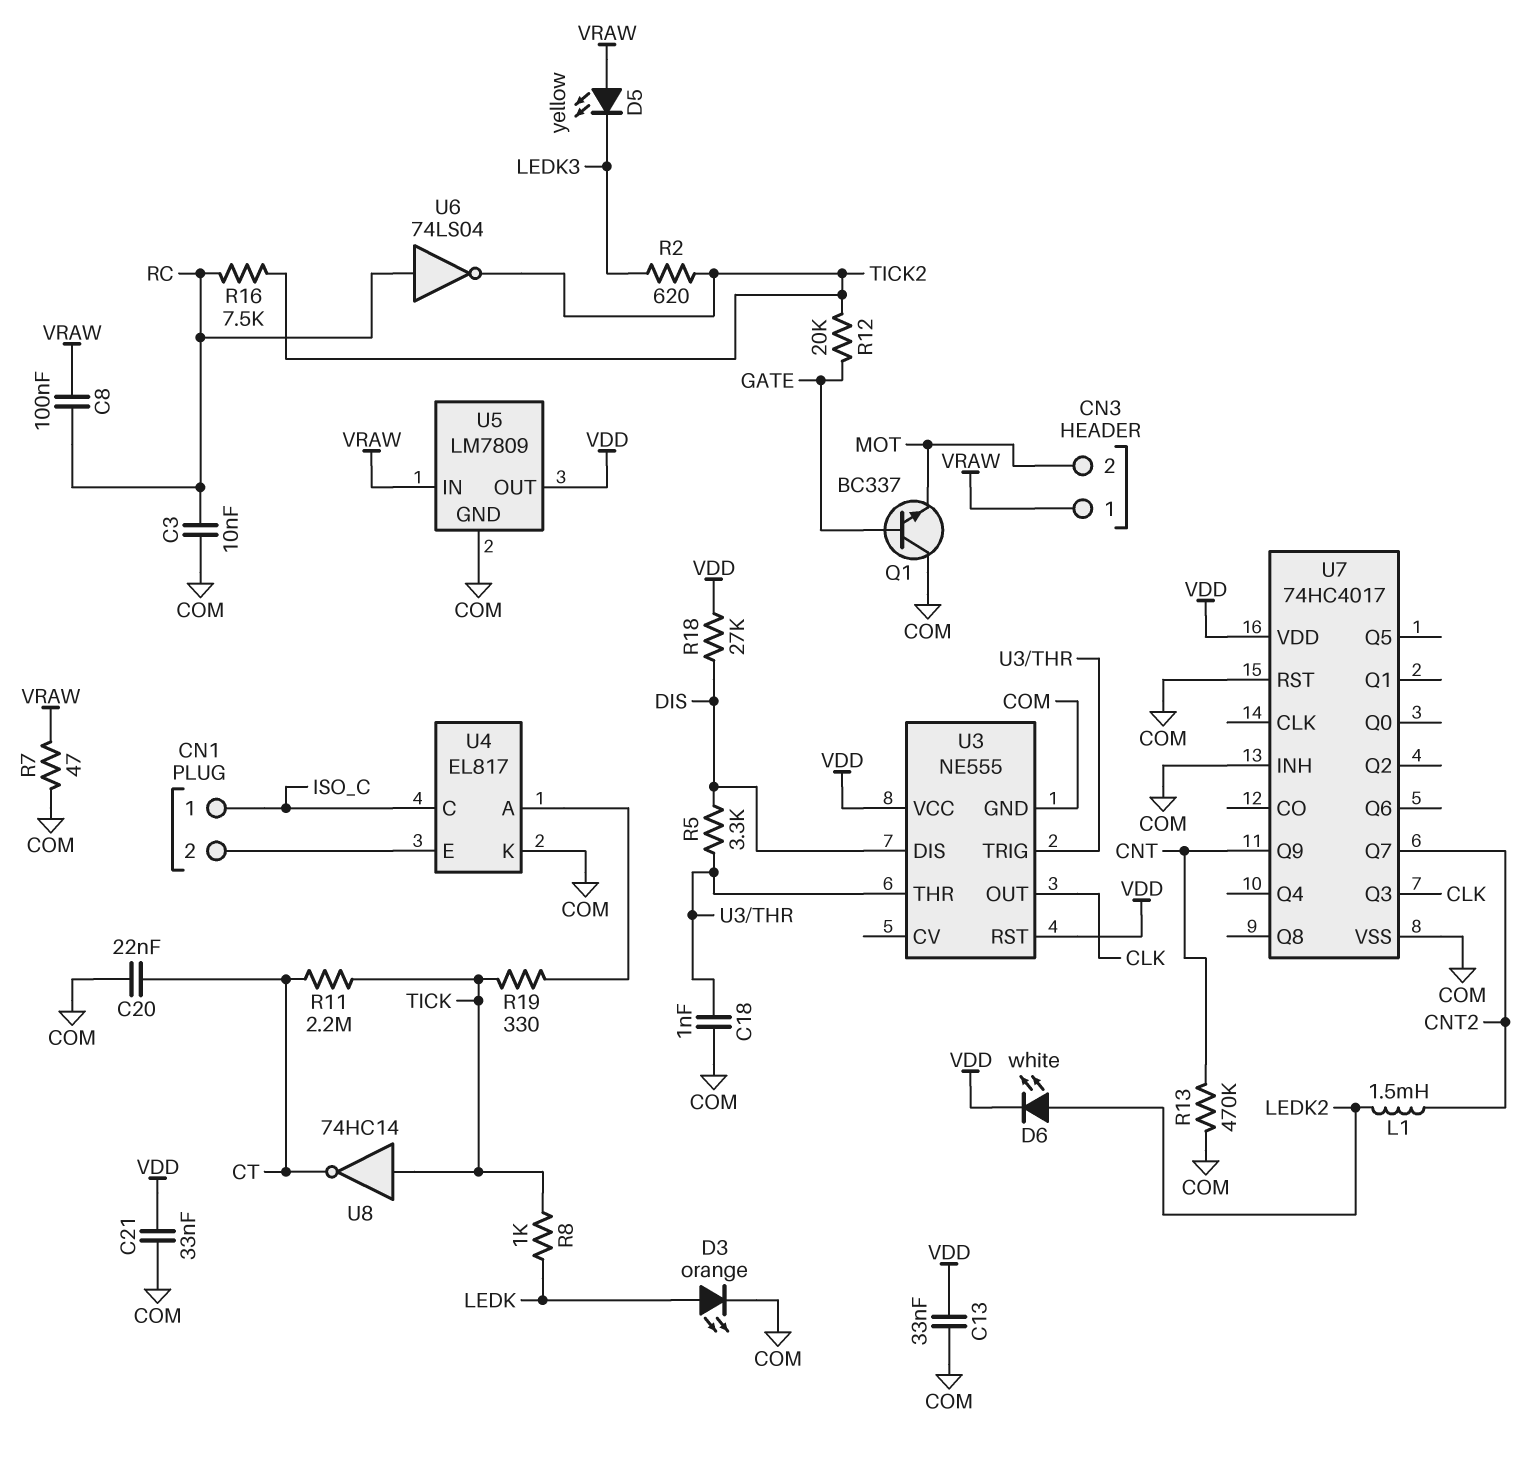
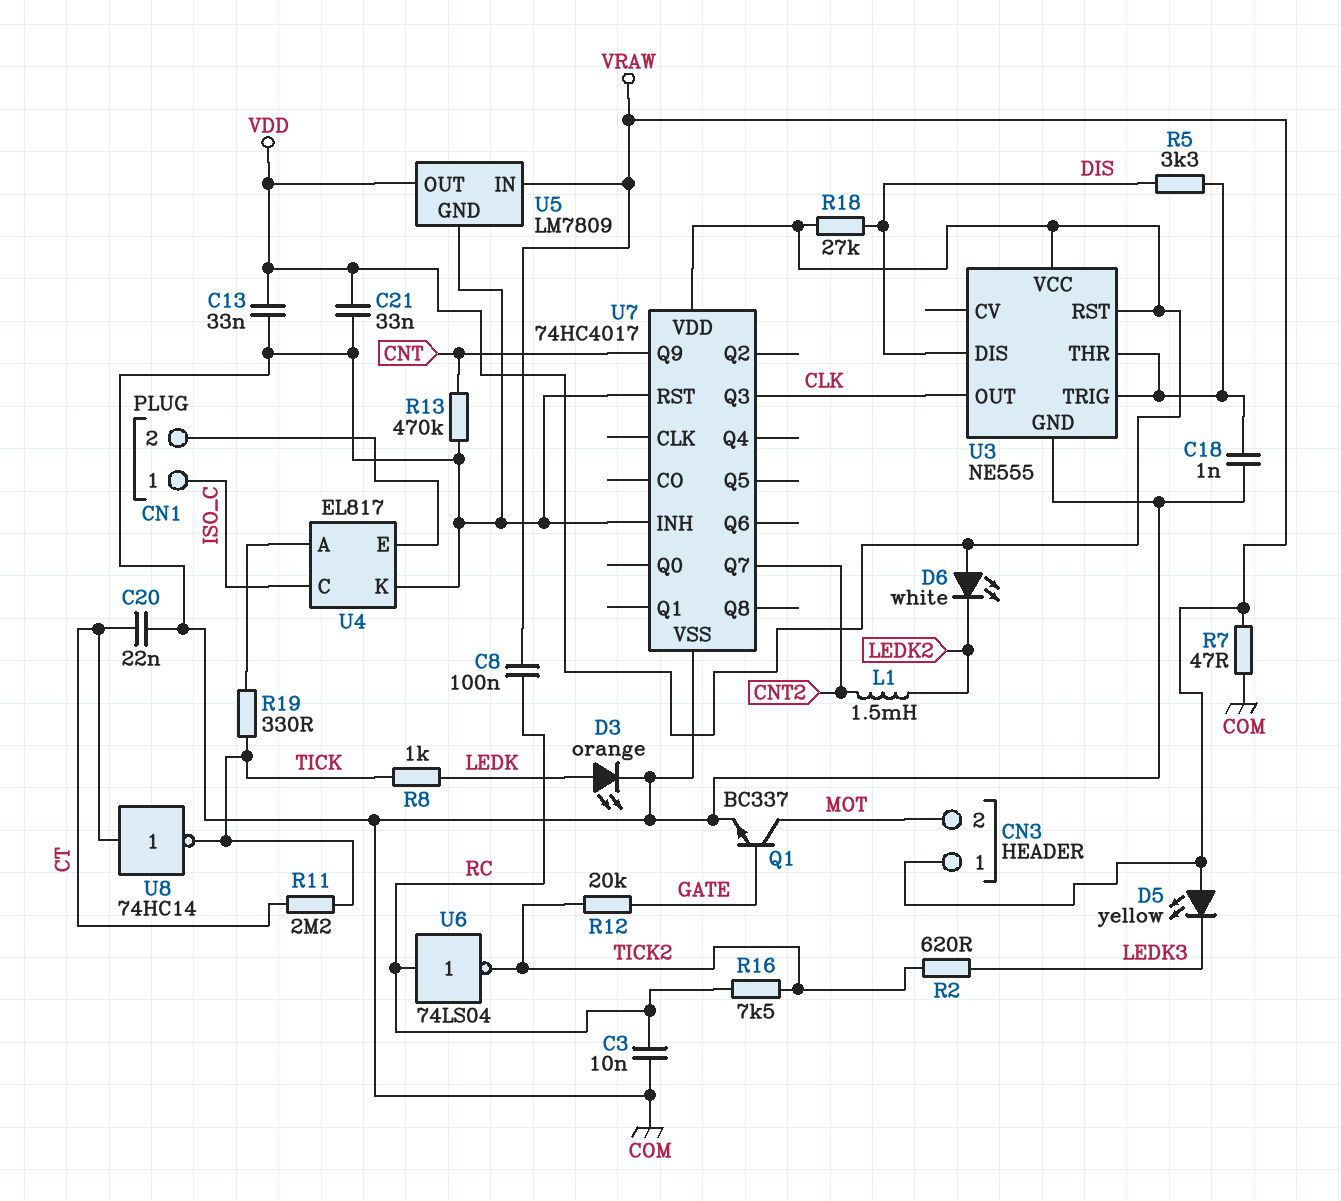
D6: LED white (A LEDK2, K VDD) -> LED white (A VDD, K LEDK2)
Q1: NPN BC337 (B GATE, C COM, E MOT) -> NPN BC337 (B GATE, C MOT, E COM)
U8: NOT 74HC14 (in TICK, out CT) -> NOT 74HC14 (in CT, out TICK)

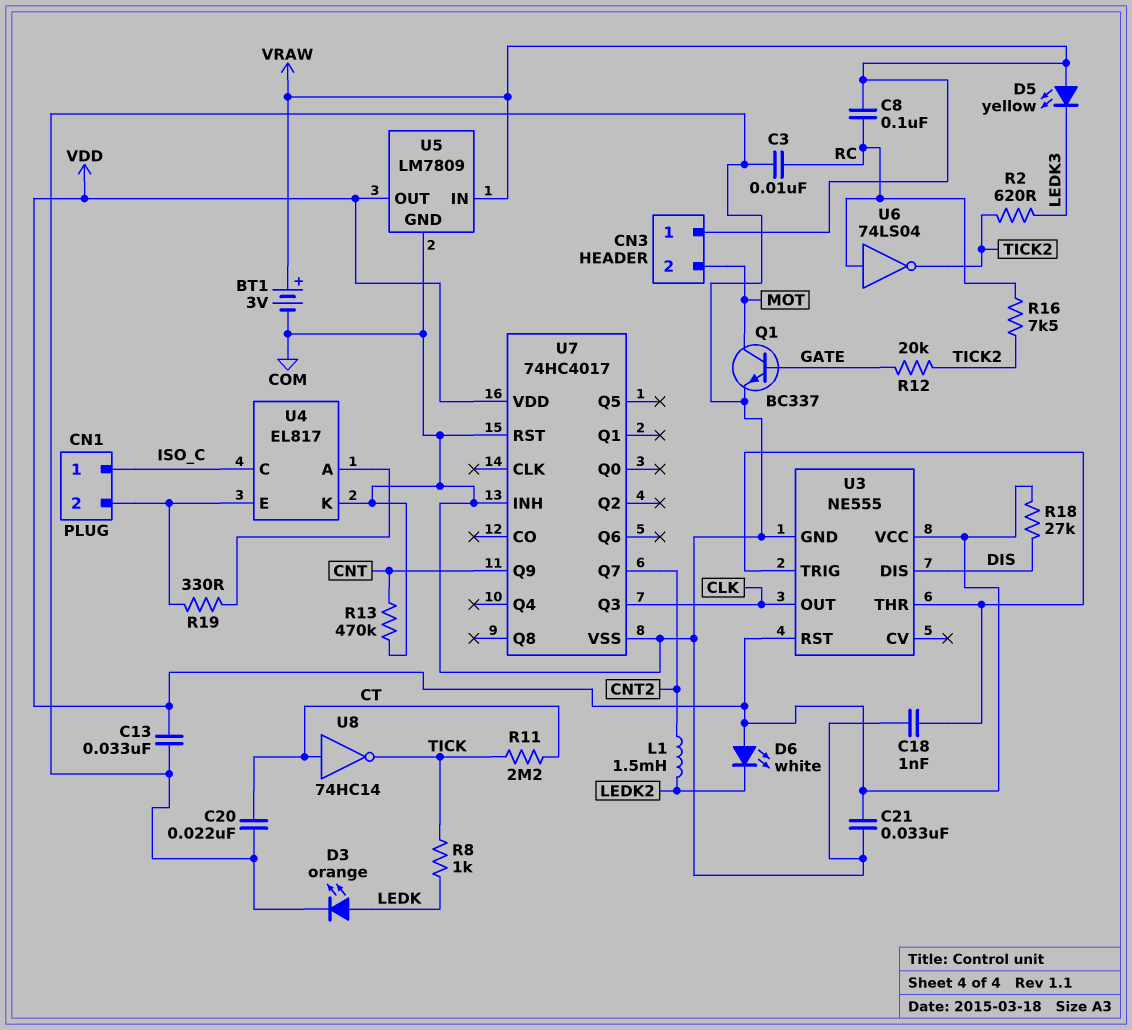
BT1: none -> 3V (plus VRAW, minus COM)
R5: 3.3k (DIS, U3/THR) -> none
R7: 47 (COM, VRAW) -> none
R19: 330 (TICK, U4/A) -> 330 (CN1/2, U4/A)

